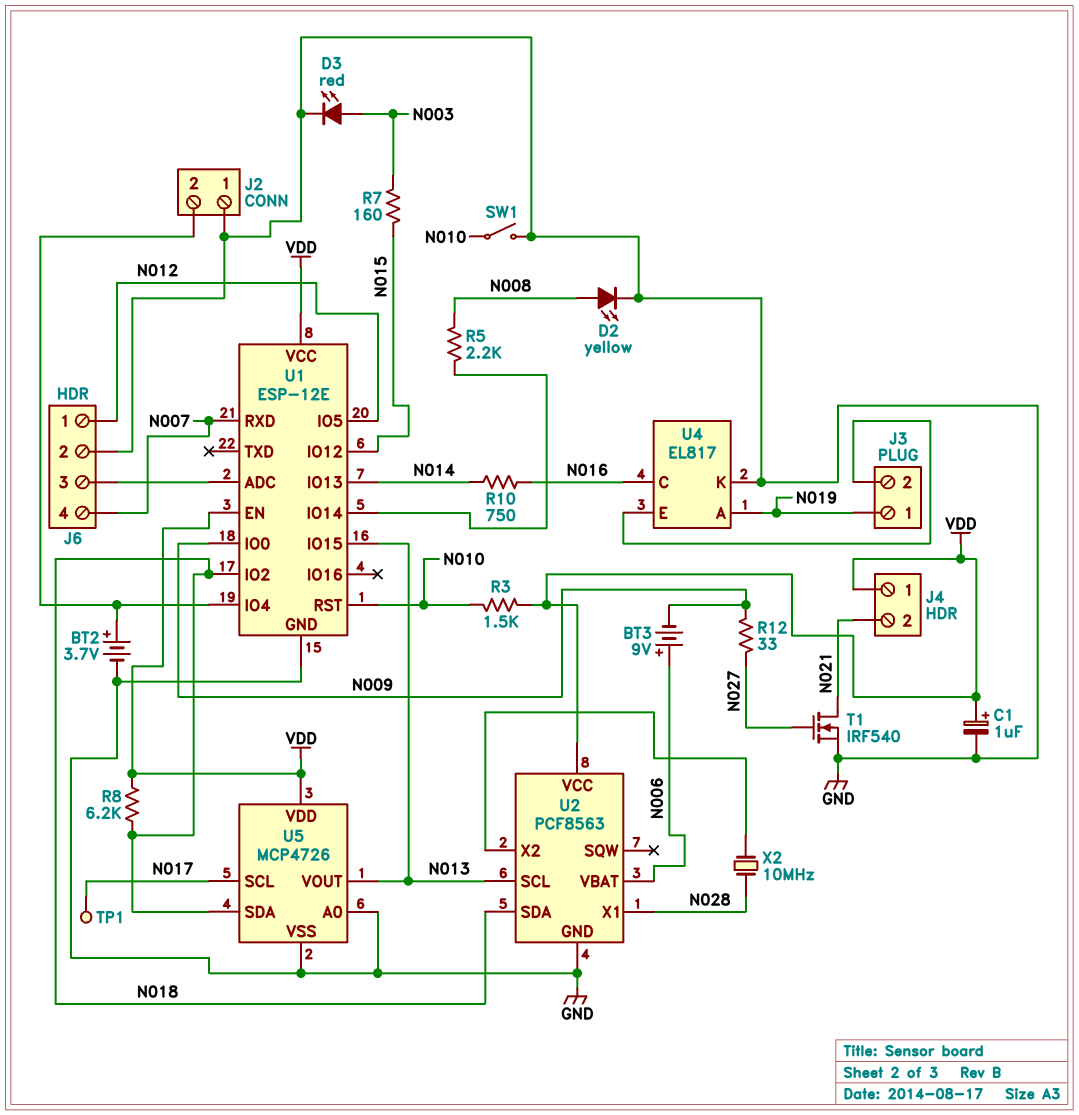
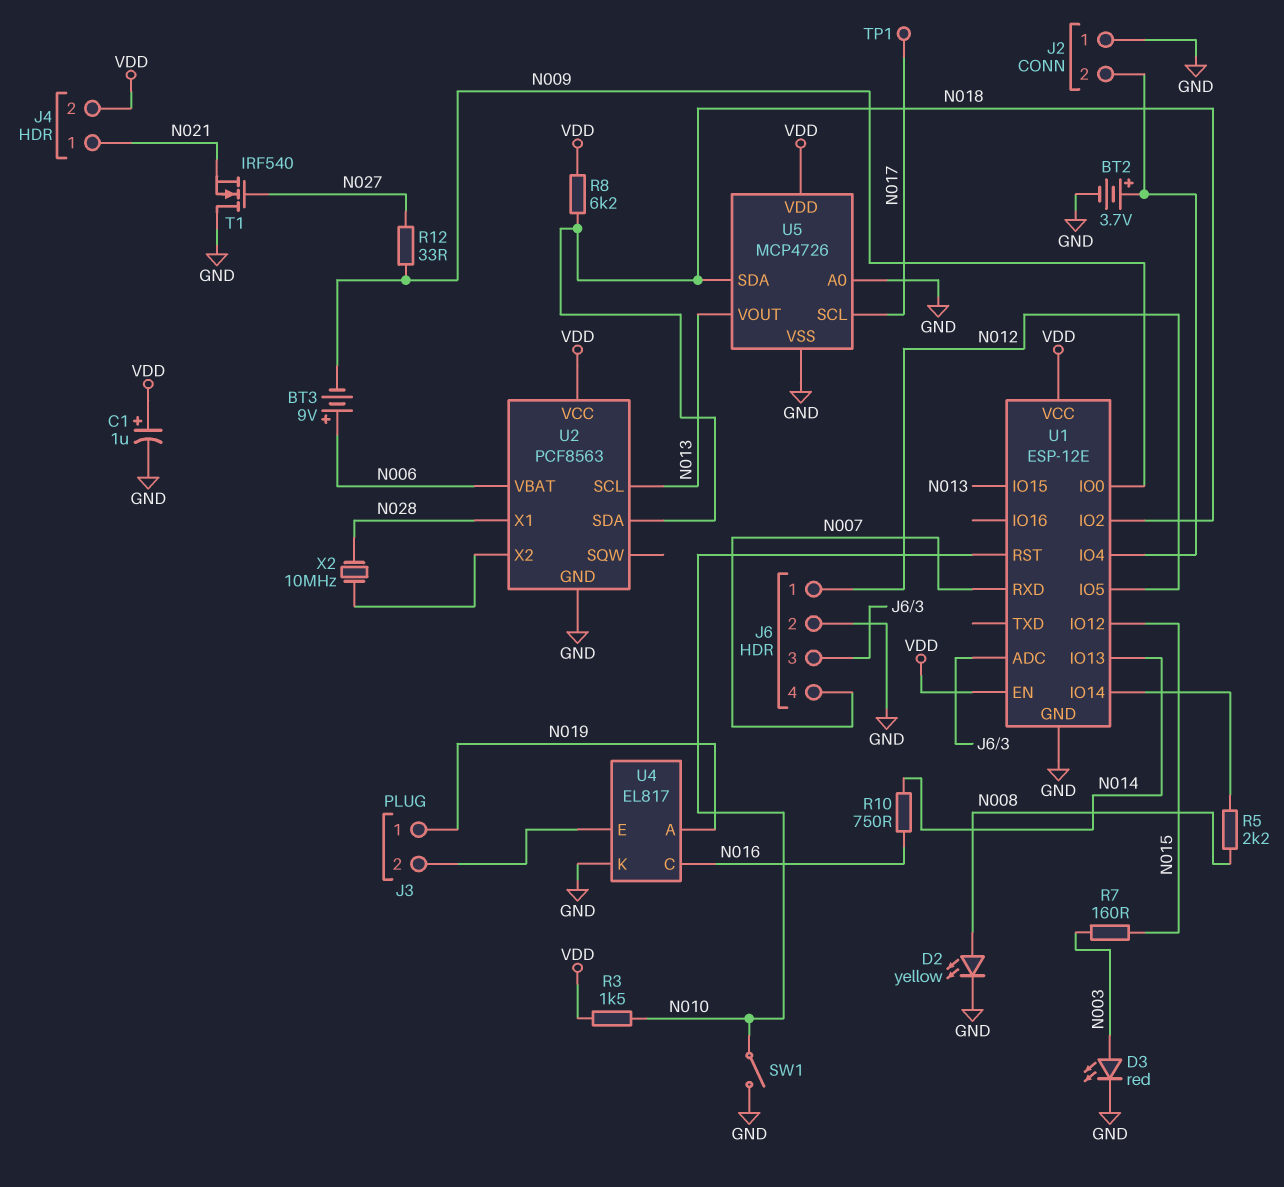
J4 pin 1: VDD -> N021
J4 pin 2: N021 -> VDD
T1: NMOS IRF540 (G N027, D N021, S GND) -> NMOS IRF540 (G N027, D GND, S N021)

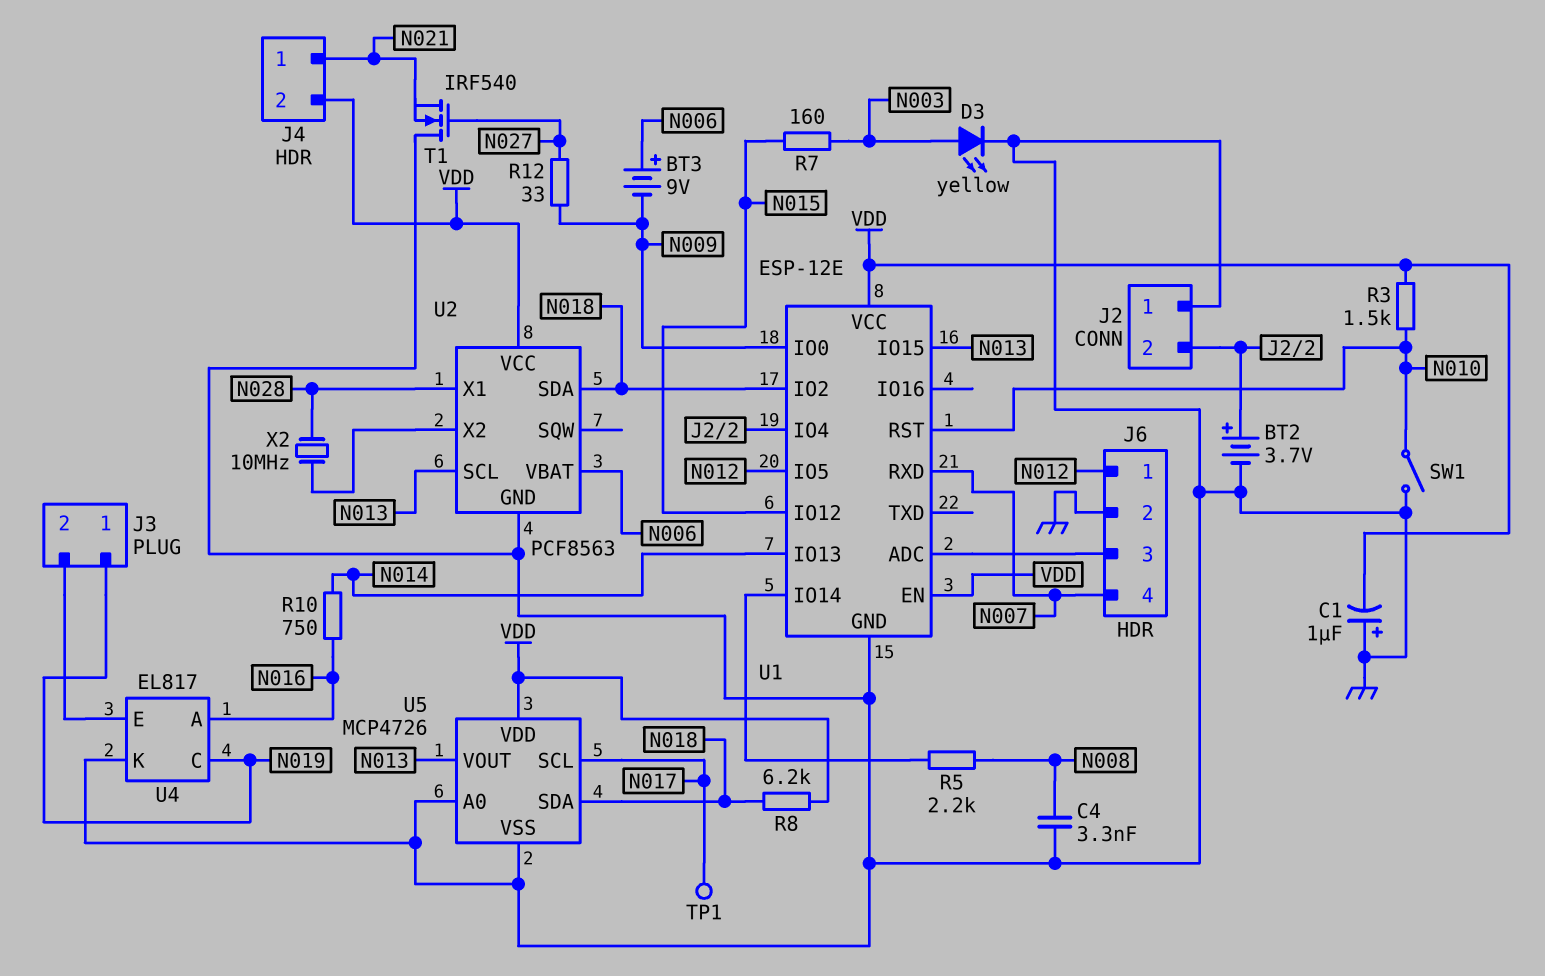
C1: 1uF (plus VDD, minus GND) -> 1uF (plus GND, minus VDD)
C4: none -> 3.3nF (GND, N008)
D2: LED yellow (A N008, K GND) -> none
D3: LED red (A N003, K GND) -> LED yellow (A N003, K GND)
U4 pin A: N019 -> N016
U4 pin C: N016 -> N019

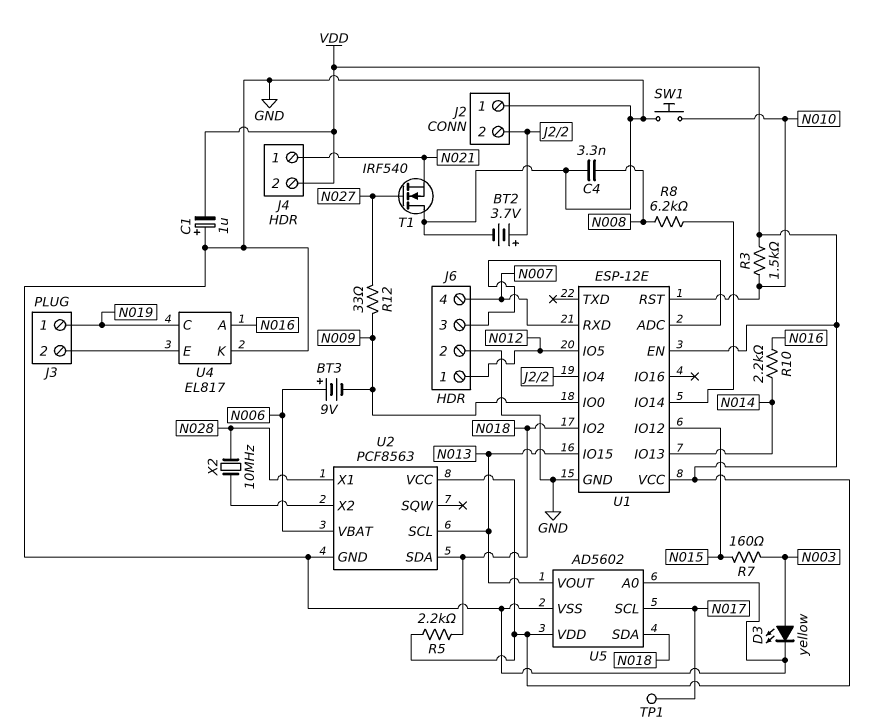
R5: 2.2k (N008, U1/IO14) -> 2.2k (N018, VDD)
R8: 6.2k (N018, VDD) -> 6.2k (N008, U1/IO14)
R10: 750 (N014, N016) -> 2.2k (N014, N016)
SW1: switch (GND, N010) -> button (GND, N010)
U5: MCP4726 -> AD5602

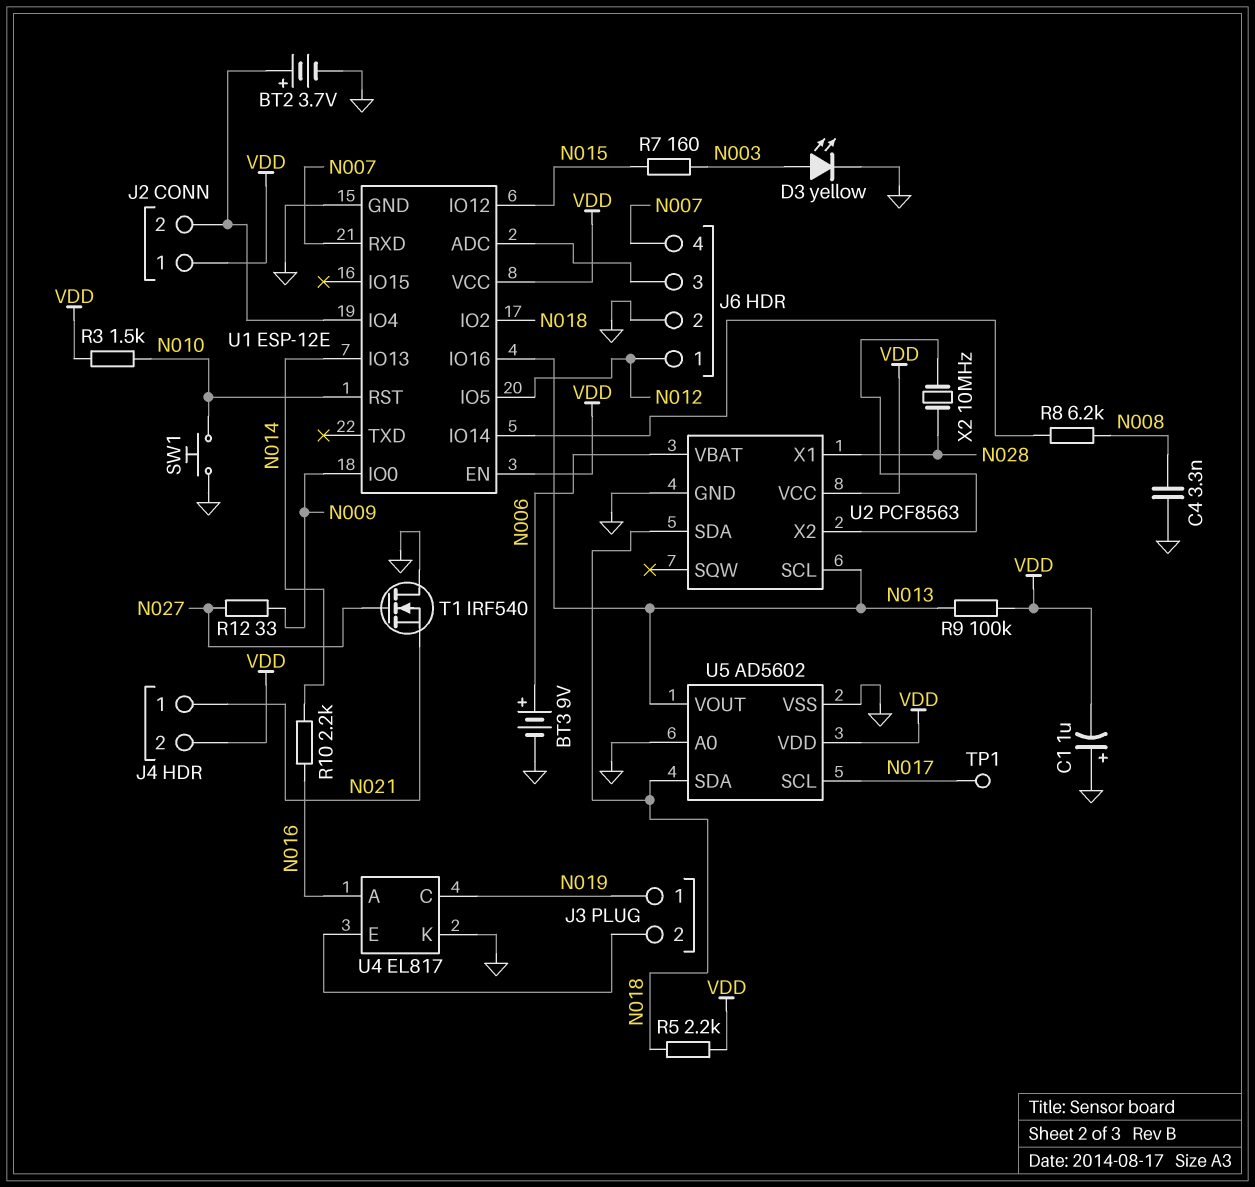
BT3: 9V (plus N006, minus N009) -> 9V (plus N006, minus GND)
J2 pin 1: GND -> VDD
R9: none -> 100k (N013, VDD)
U1 pin IO15: N013 -> none
U1 pin IO16: none -> N013

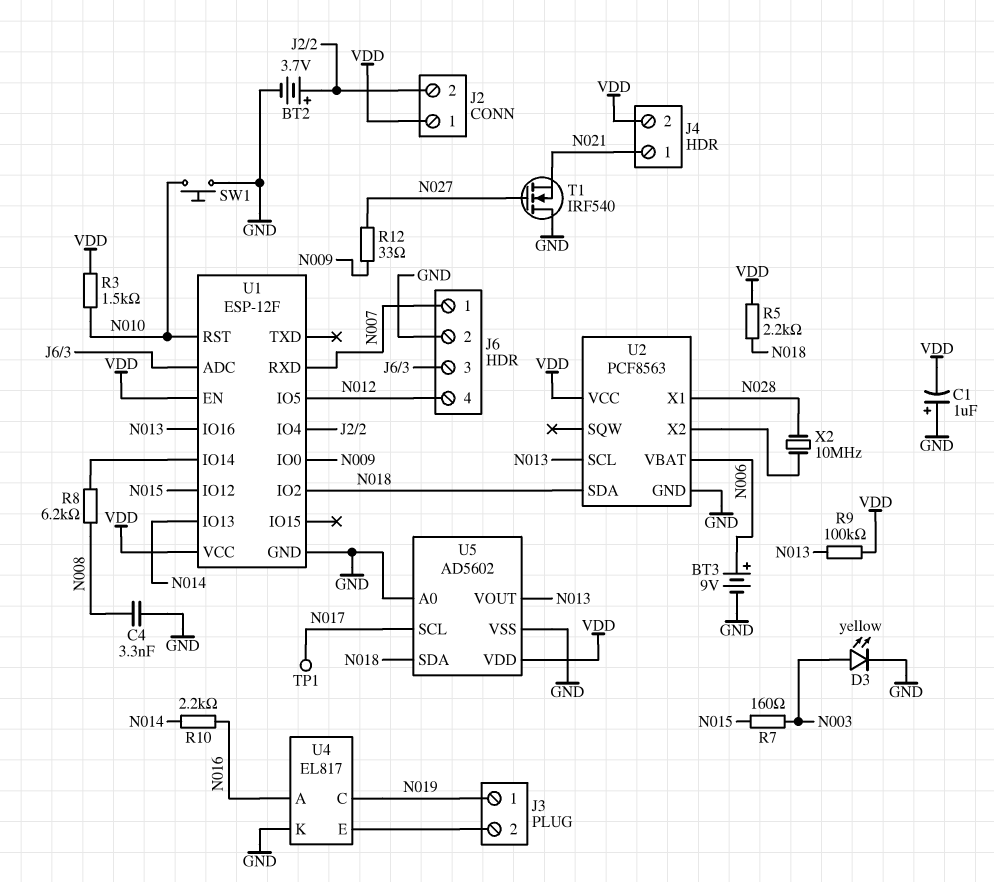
J6 pin 1: N012 -> N007
J6 pin 4: N007 -> N012
U1: ESP-12E -> ESP-12F

